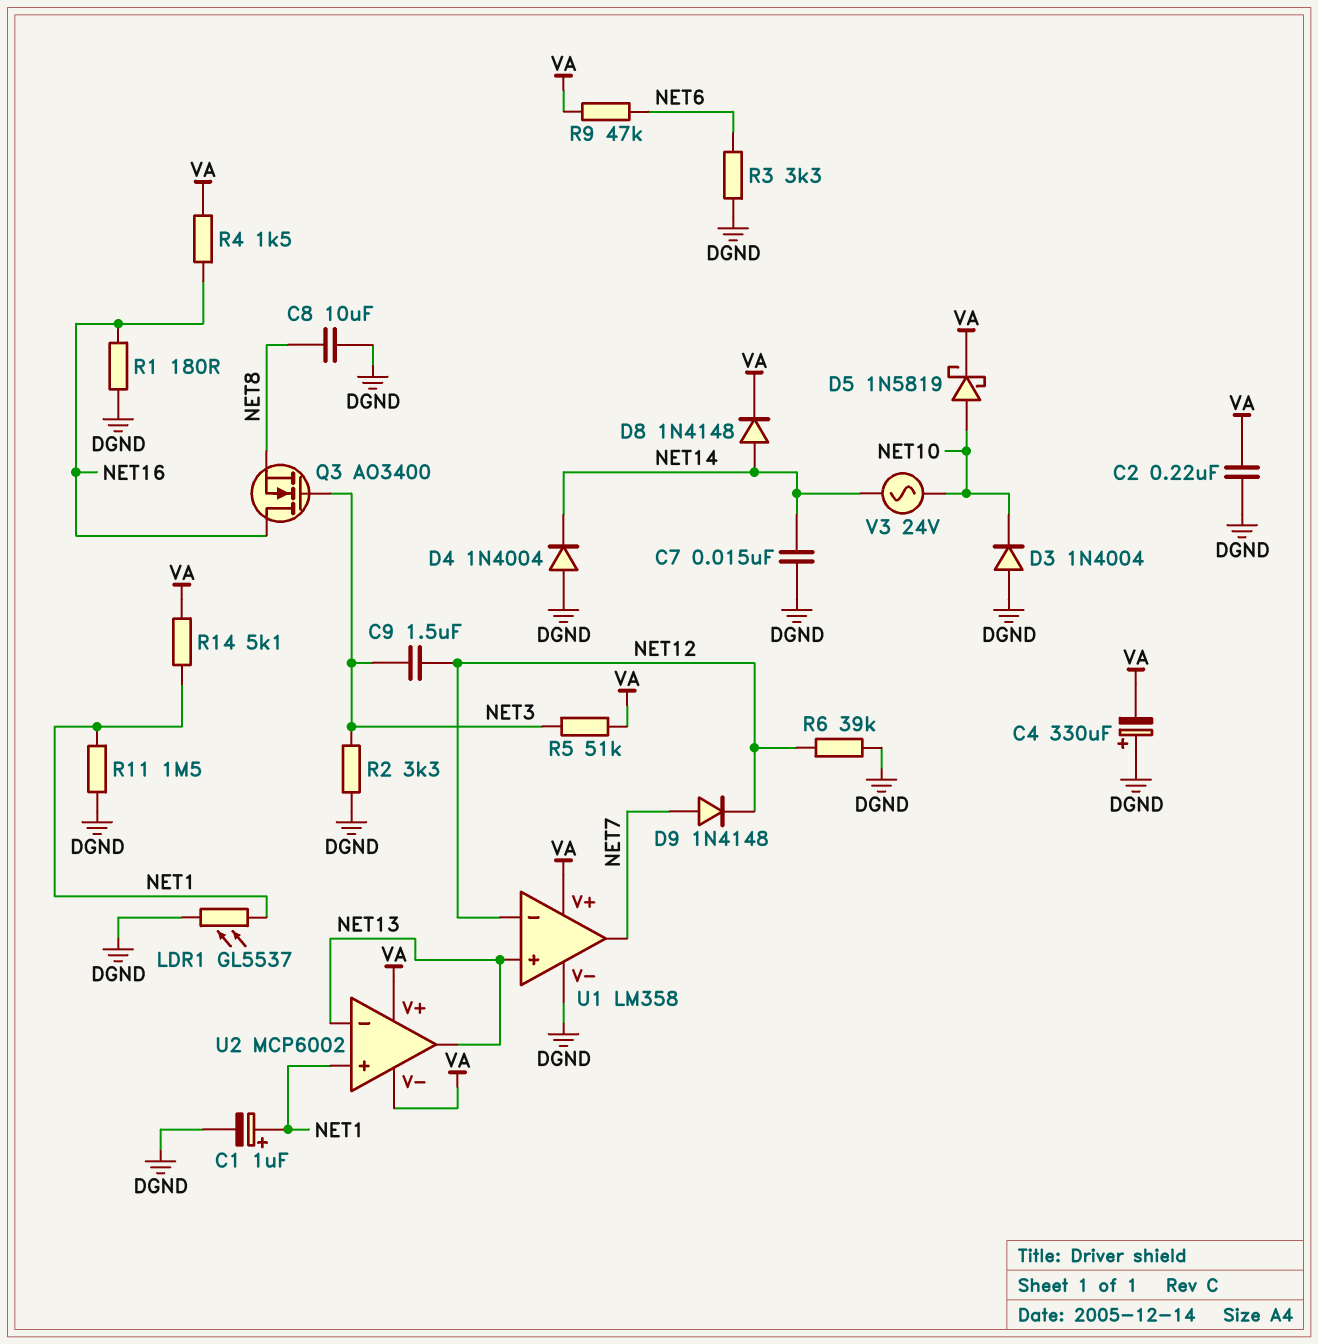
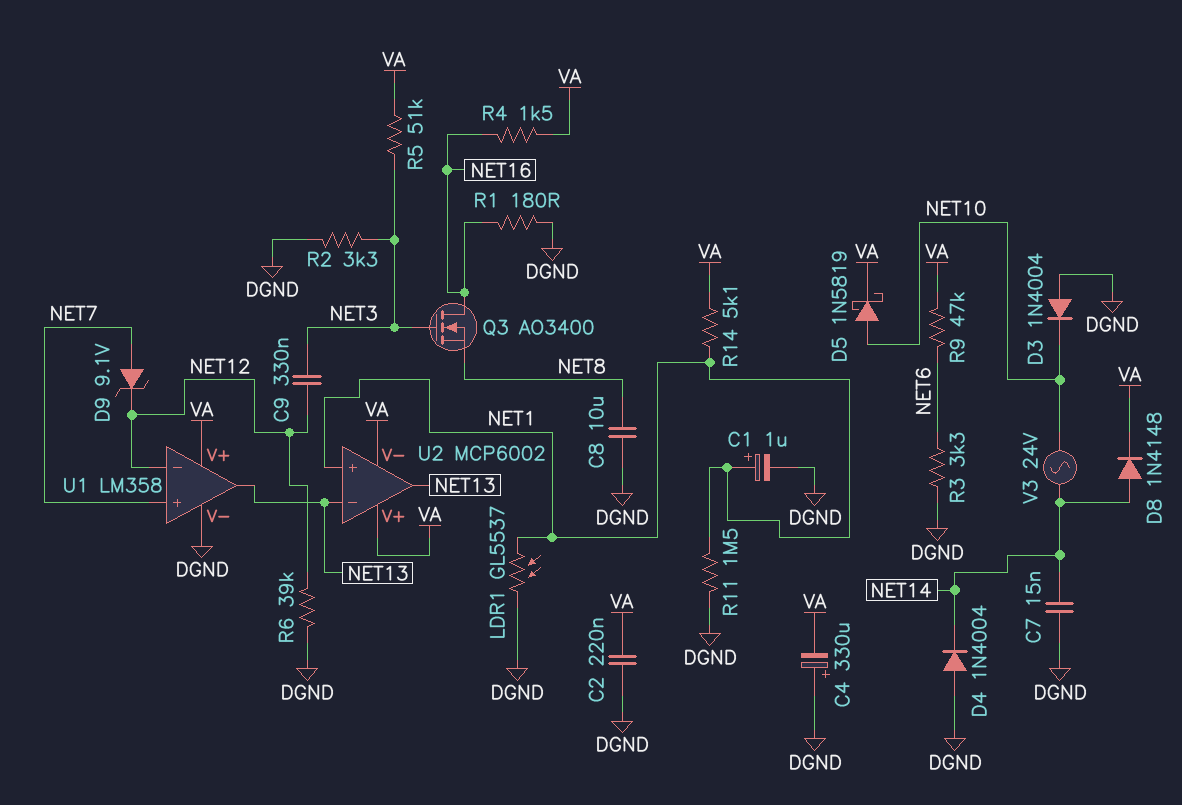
C9: 1.5uF (NET3, NET12) -> 330nF (NET3, NET12)
D9: diode 1N4148 (A NET7, K NET12) -> zener 9.1V (A NET7, K NET12)
U1 pin in+: NET13 -> NET7
U1 pin out: NET7 -> NET13

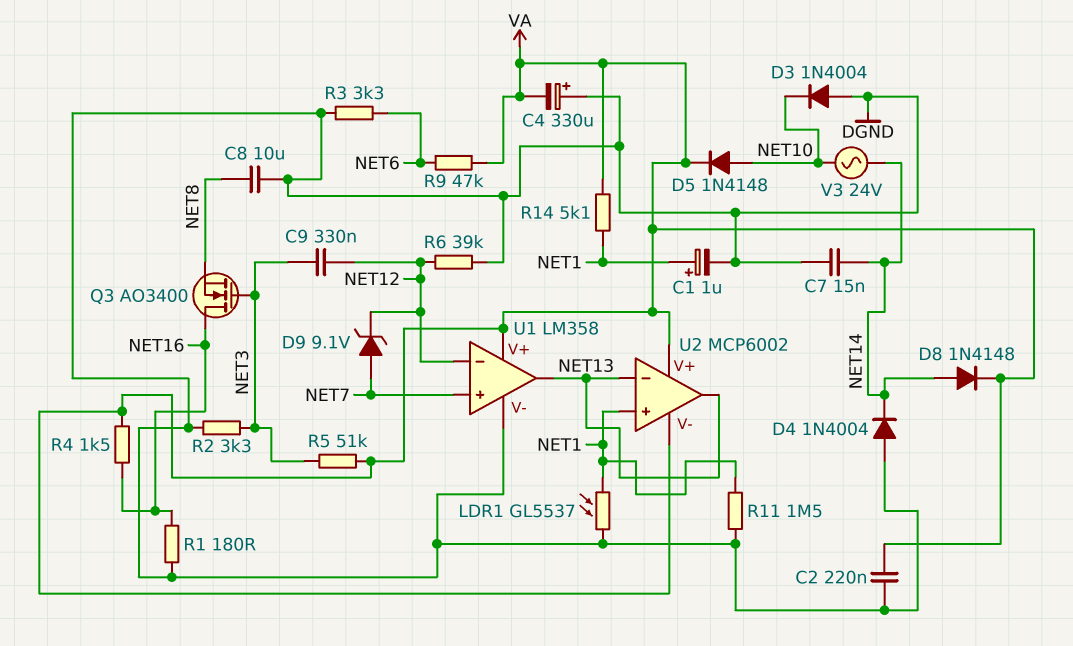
D5: schottky 1N5819 (A NET10, K VA) -> diode 1N4148 (A NET10, K VA)

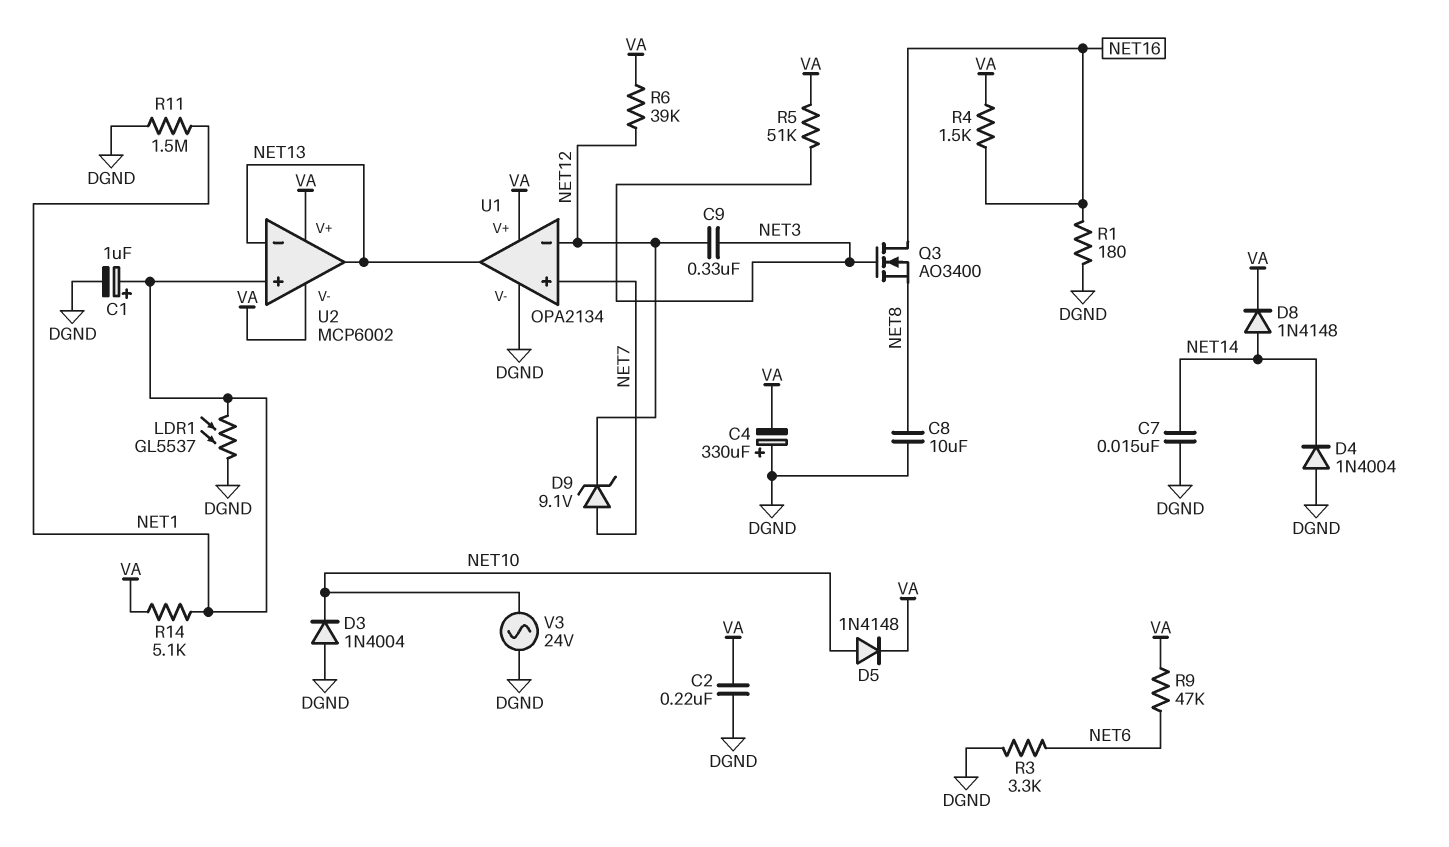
R2: 3.3k (DGND, NET3) -> none
R6: 39k (DGND, NET12) -> 39k (NET12, VA)
U1: LM358 -> OPA2134
V3: AC 24V (NET10, NET14) -> AC 24V (DGND, NET10)

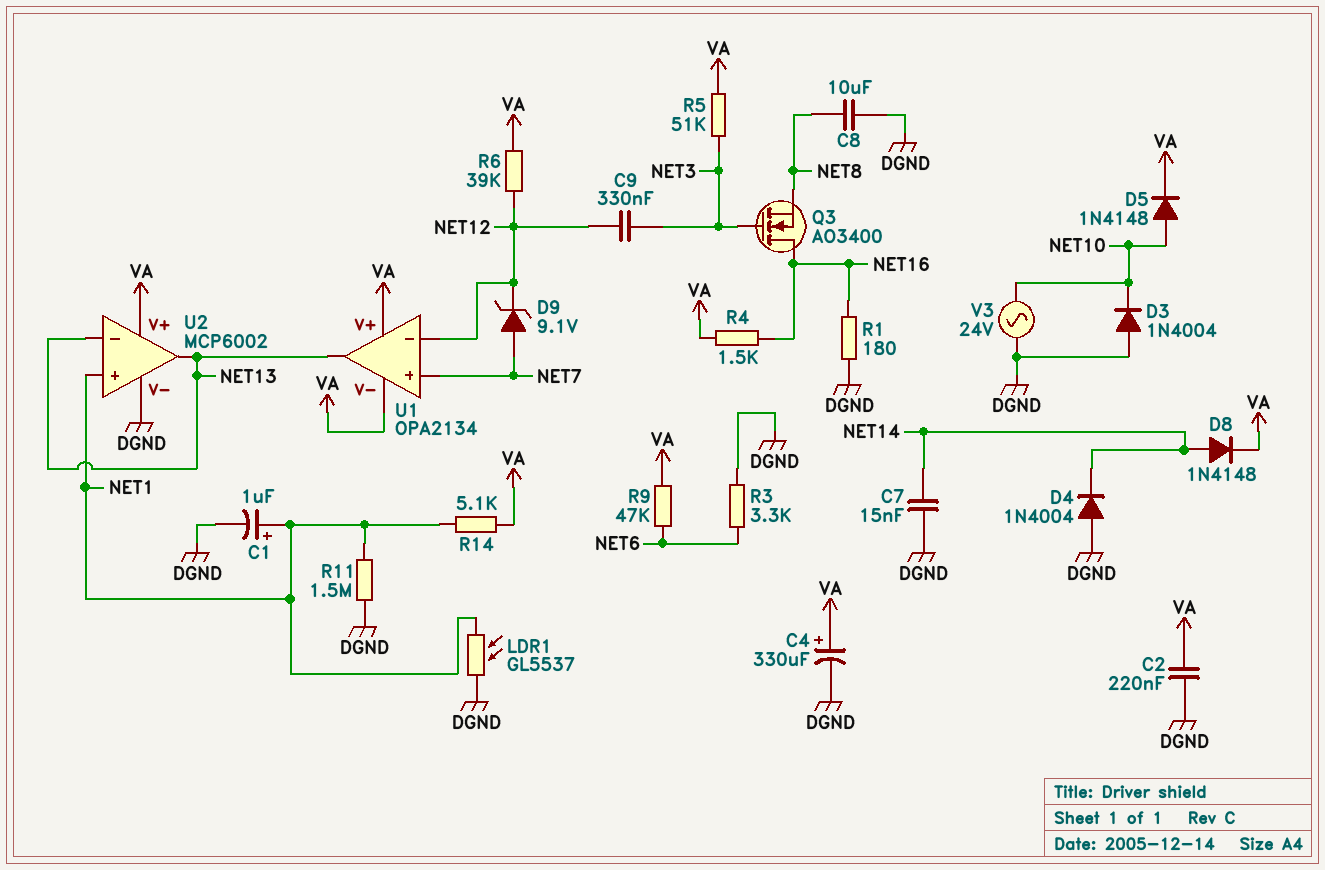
C4: 330uF (plus DGND, minus VA) -> 330uF (plus VA, minus DGND)
U1 pin V-: DGND -> VA
U2 pin V-: VA -> DGND

